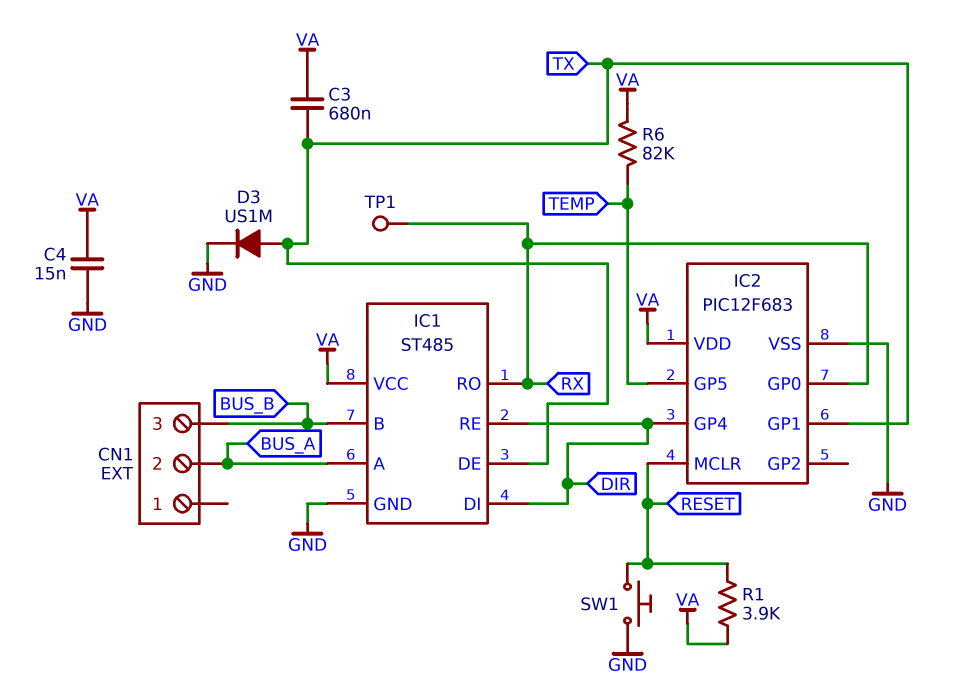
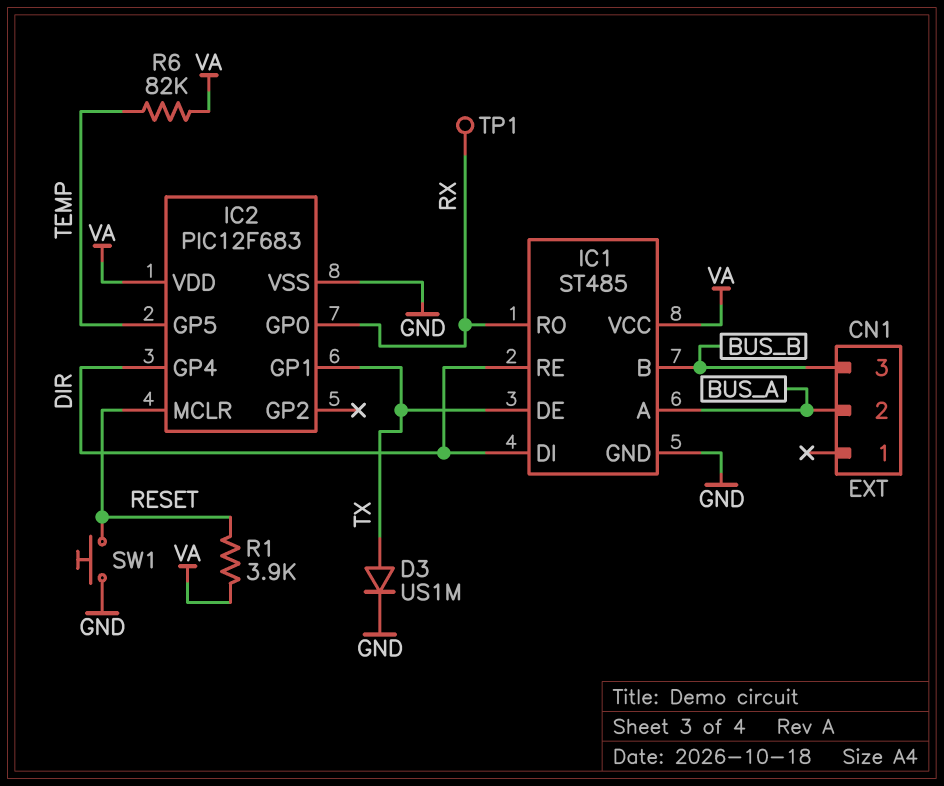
C3: 680nF (TX, VA) -> none
C4: 15nF (GND, VA) -> none

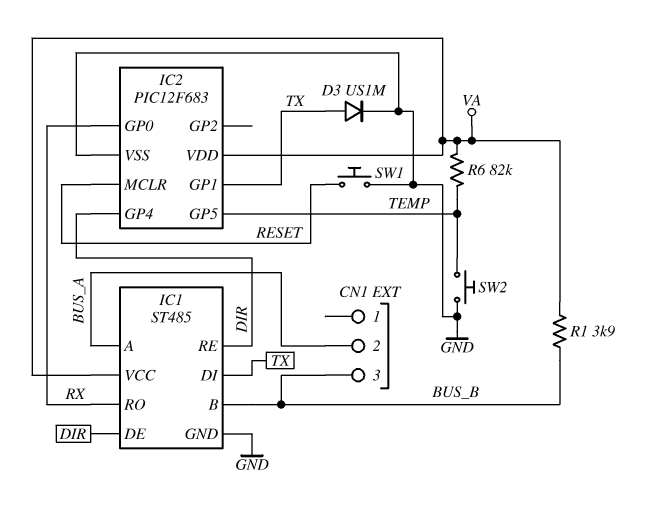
IC1 pin DE: TX -> DIR
IC1 pin DI: DIR -> TX
R1: 3.9k (RESET, VA) -> 3.9k (BUS_B, VA)
SW2: none -> button (GND, TEMP)
TP1: test point (RX) -> none

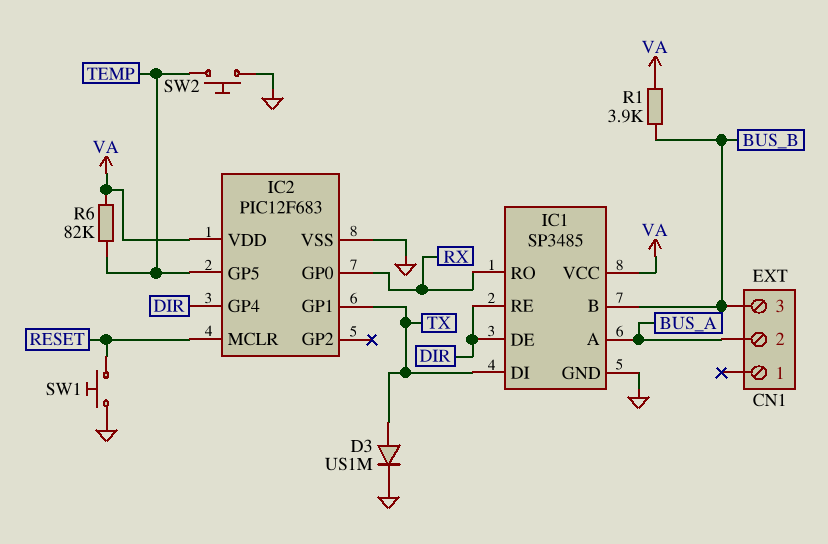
IC1: ST485 -> SP3485

